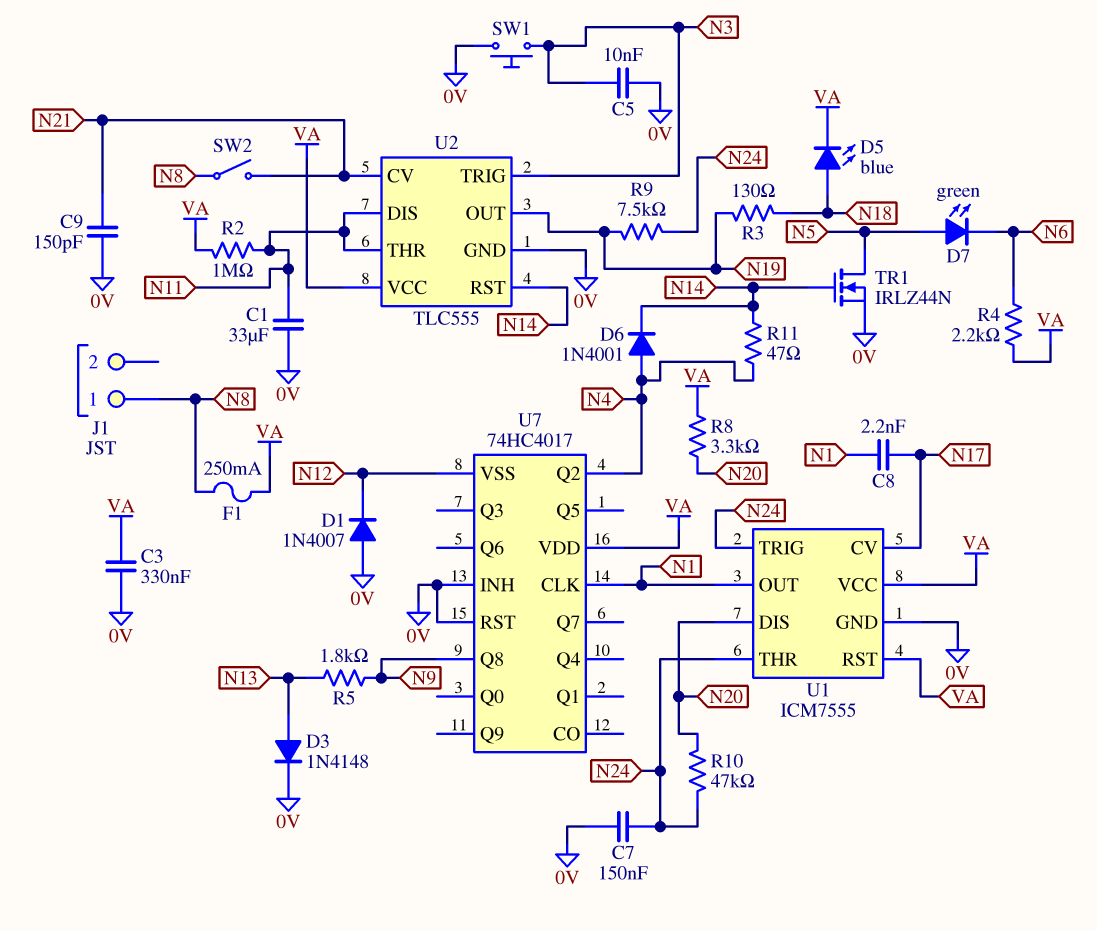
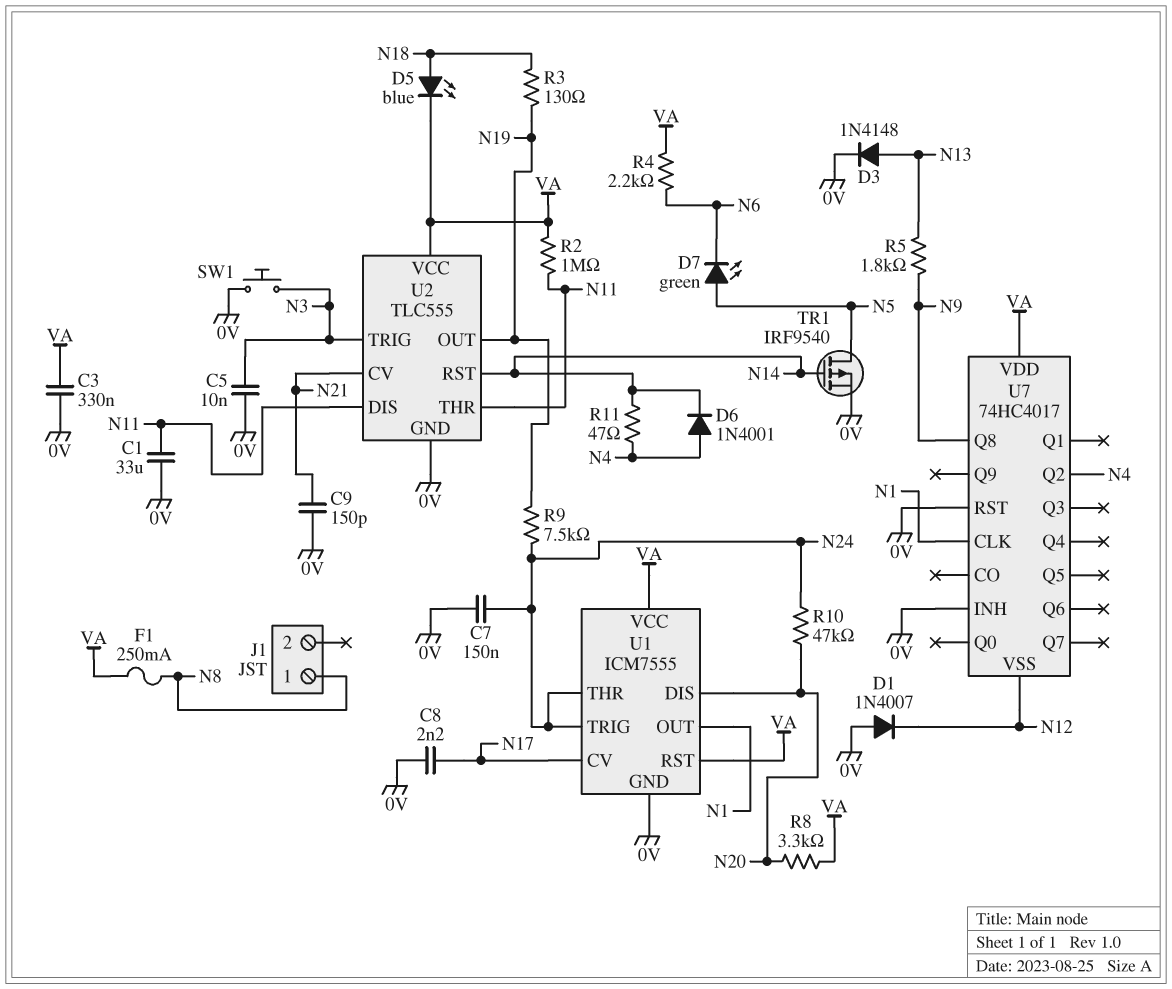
C8: 2.2nF (N1, N17) -> 2.2nF (0V, N17)
SW2: switch (N8, N21) -> none
TR1: NMOS IRLZ44N (G N14, D N5, S 0V) -> PMOS IRF9540 (G N14, D N5, S 0V)

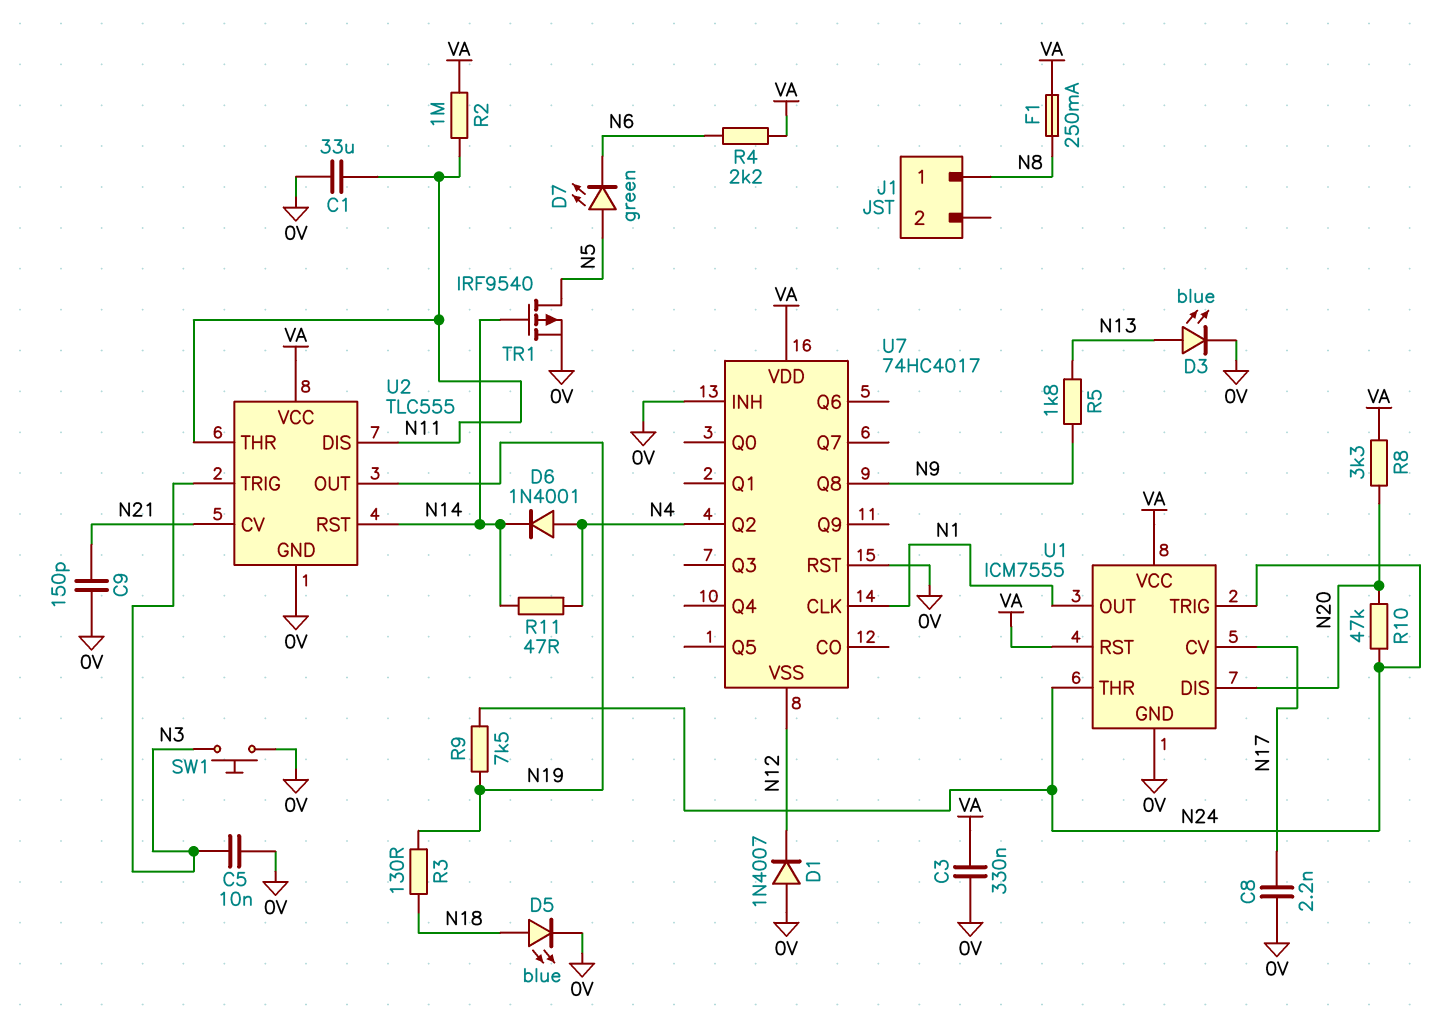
C7: 150nF (0V, N24) -> none
D3: diode 1N4148 (A N13, K 0V) -> LED blue (A N13, K 0V)
D5: LED blue (A N18, K VA) -> LED blue (A N18, K 0V)

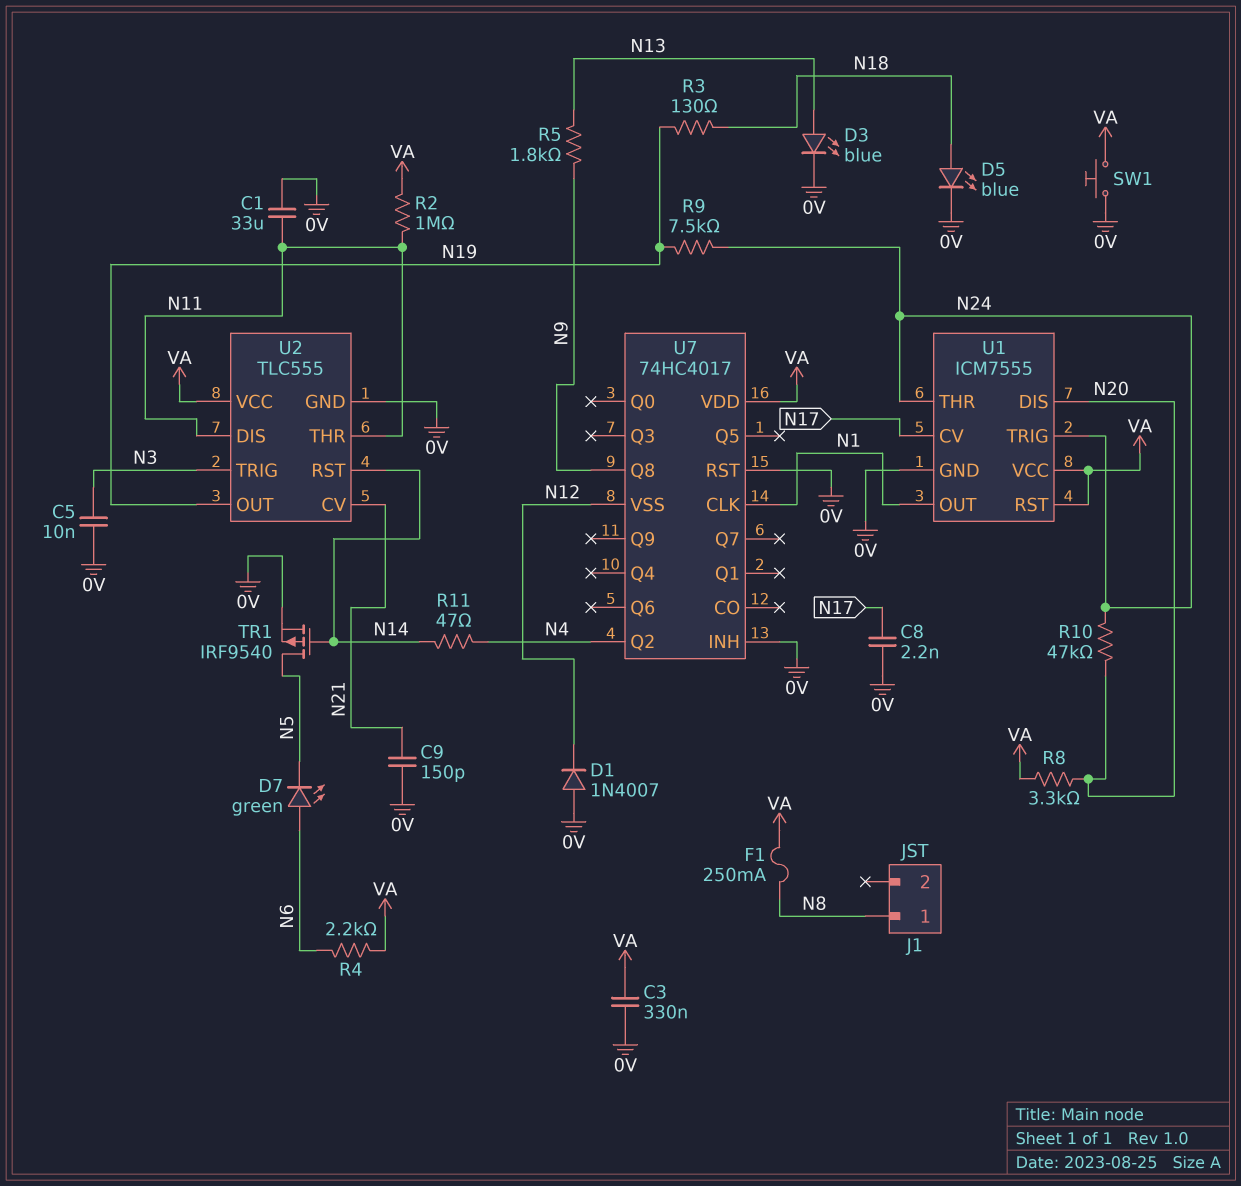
D6: diode 1N4001 (A N4, K N14) -> none
D7: LED green (A N5, K N6) -> LED green (A N6, K N5)
SW1: button (0V, N3) -> button (0V, VA)

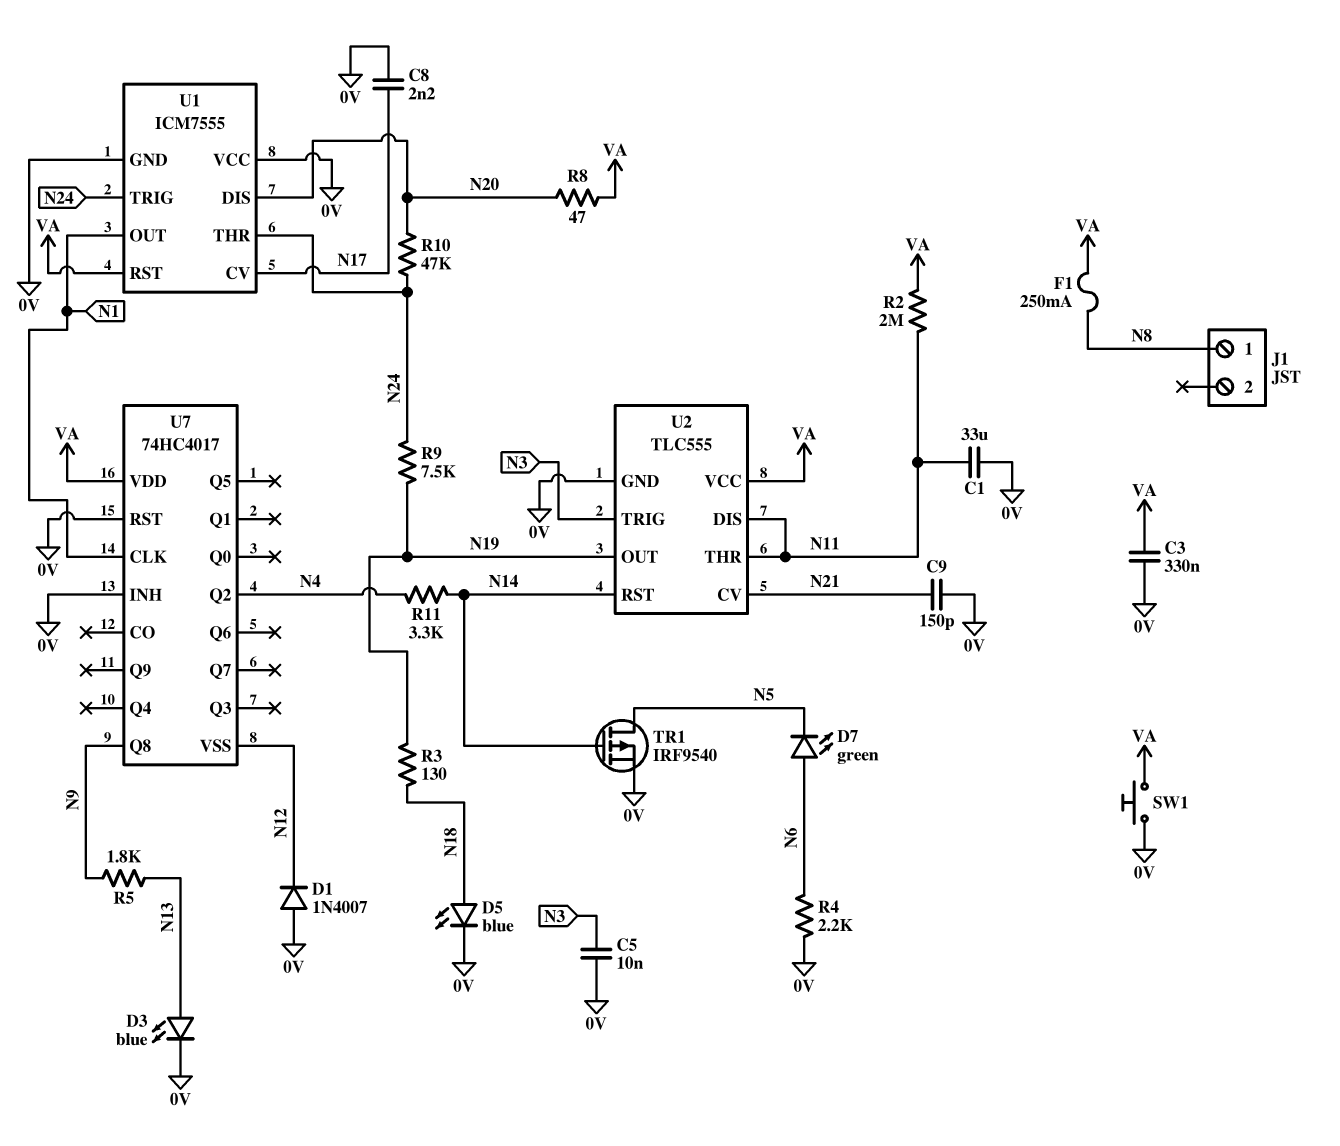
R2: 1M (N11, VA) -> 2M (N11, VA)
R4: 2.2k (N6, VA) -> 2.2k (0V, N6)
R8: 3.3k (N20, VA) -> 47 (N20, VA)
R11: 47 (N4, N14) -> 3.3k (N4, N14)
U1 pin VCC: VA -> 0V

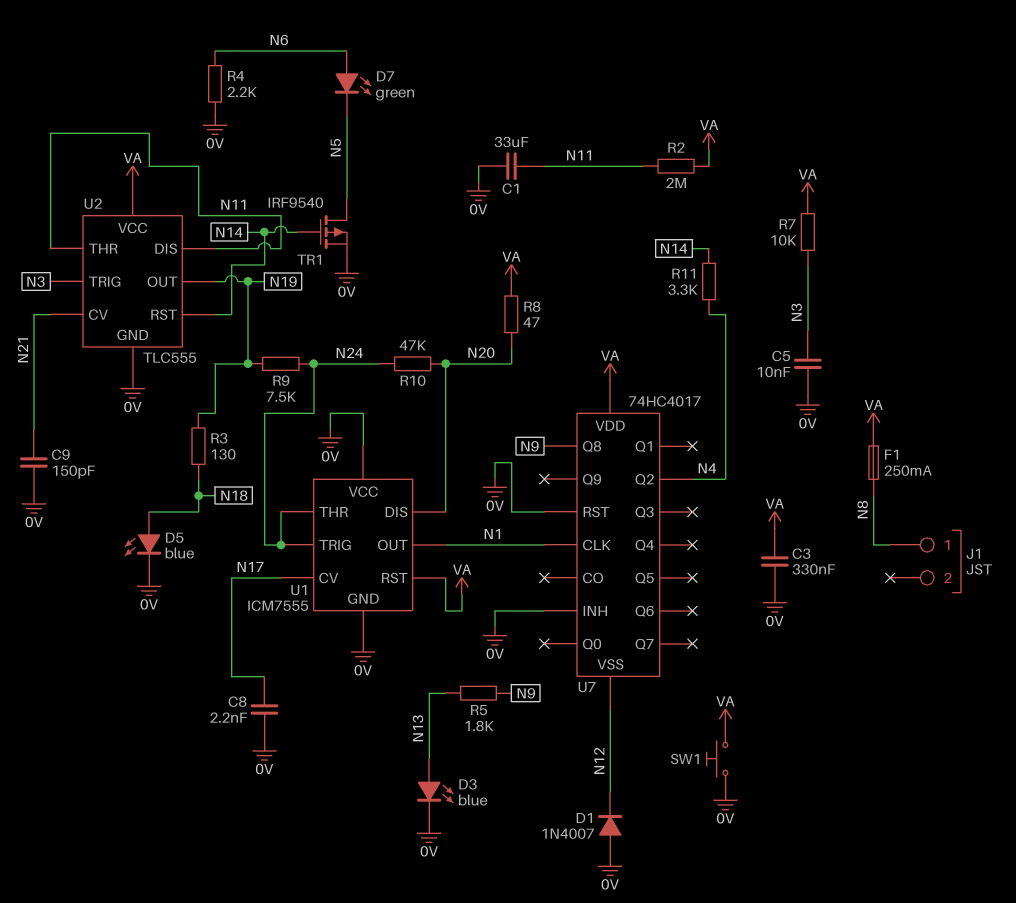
R7: none -> 10k (N3, VA)

